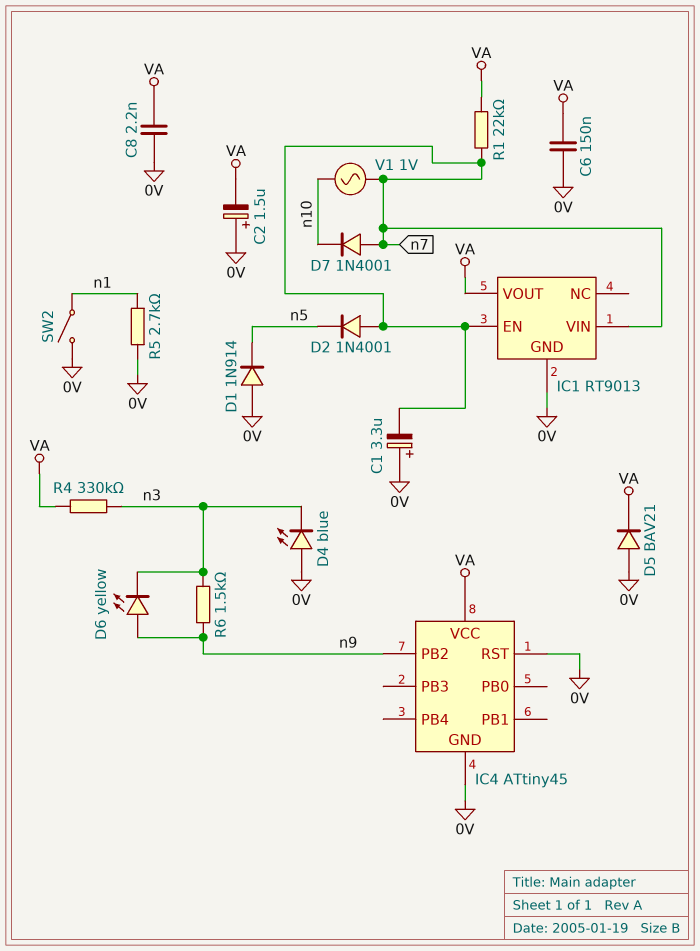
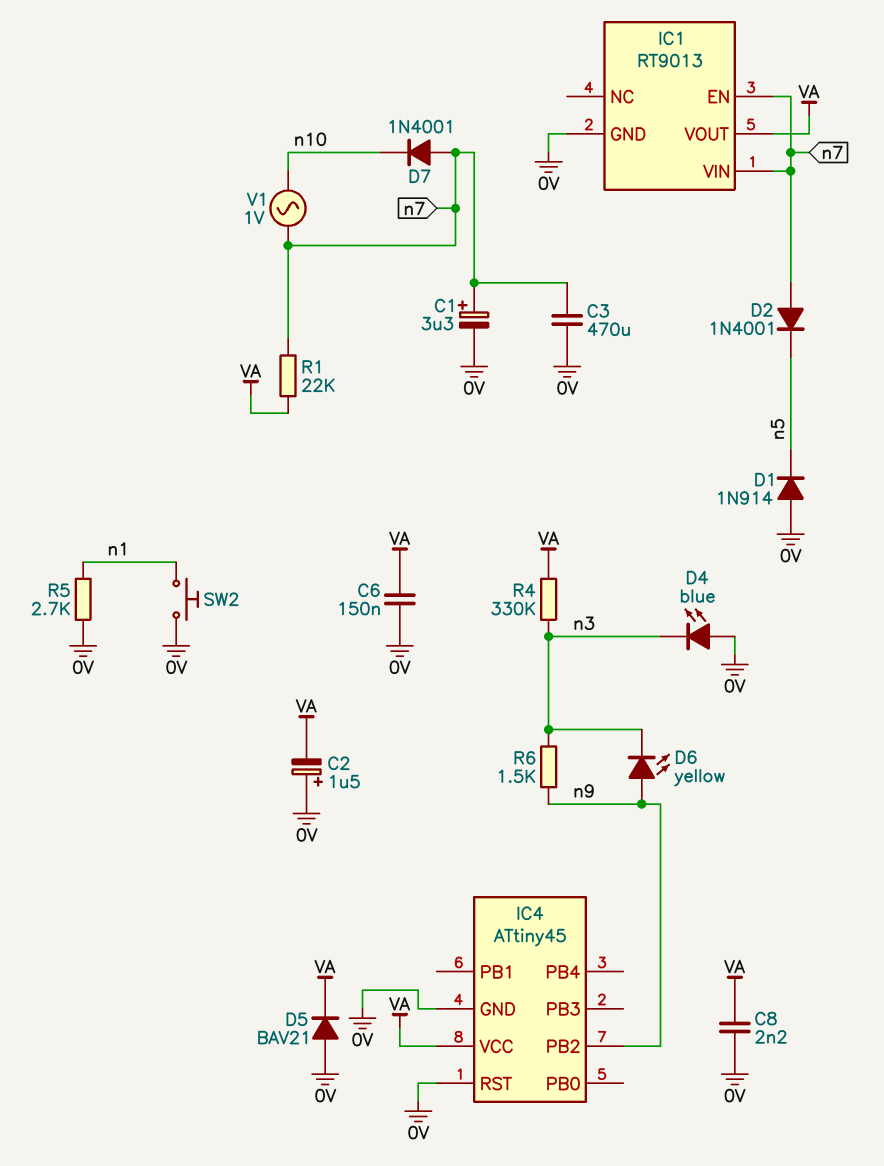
C1: 3.3uF (plus 0V, minus n7) -> 3.3uF (plus n7, minus 0V)
C3: none -> 470uF (0V, n7)
SW2: switch (0V, n1) -> button (0V, n1)

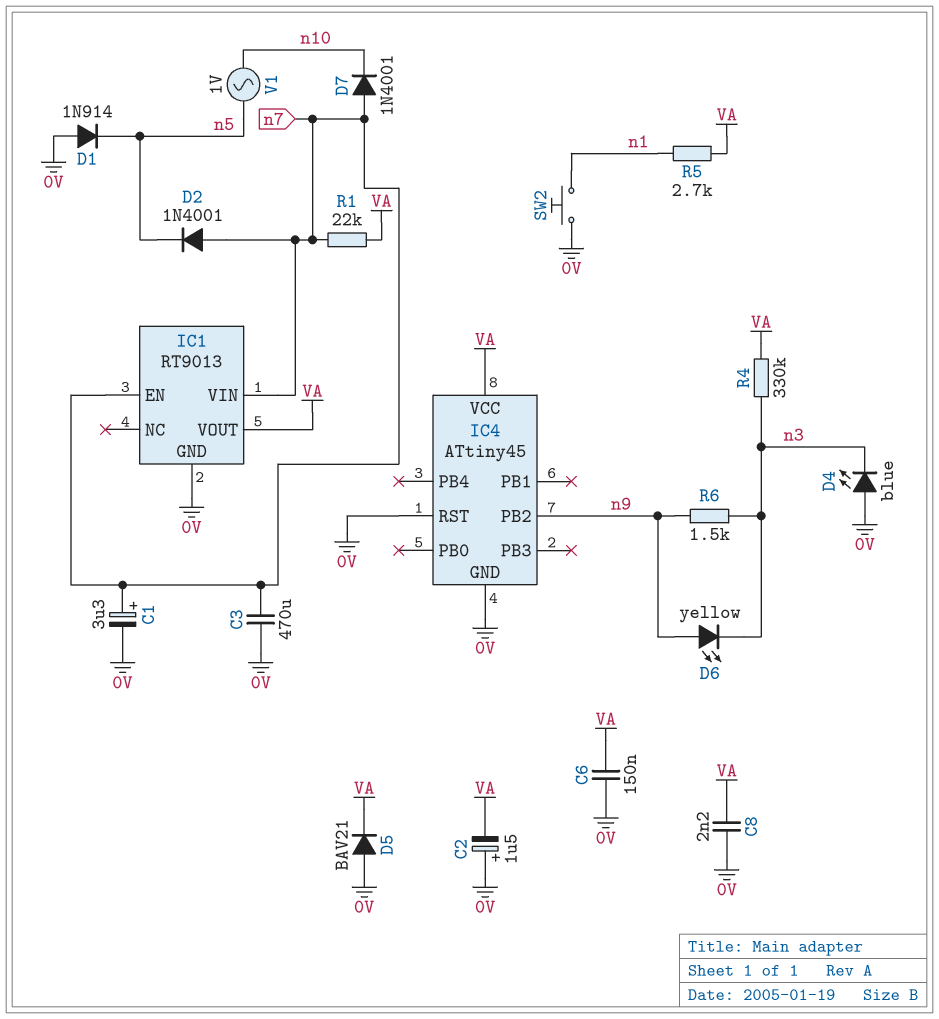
R5: 2.7k (0V, n1) -> 2.7k (VA, n1)
V1: AC 1V (n7, n10) -> AC 1V (n5, n10)

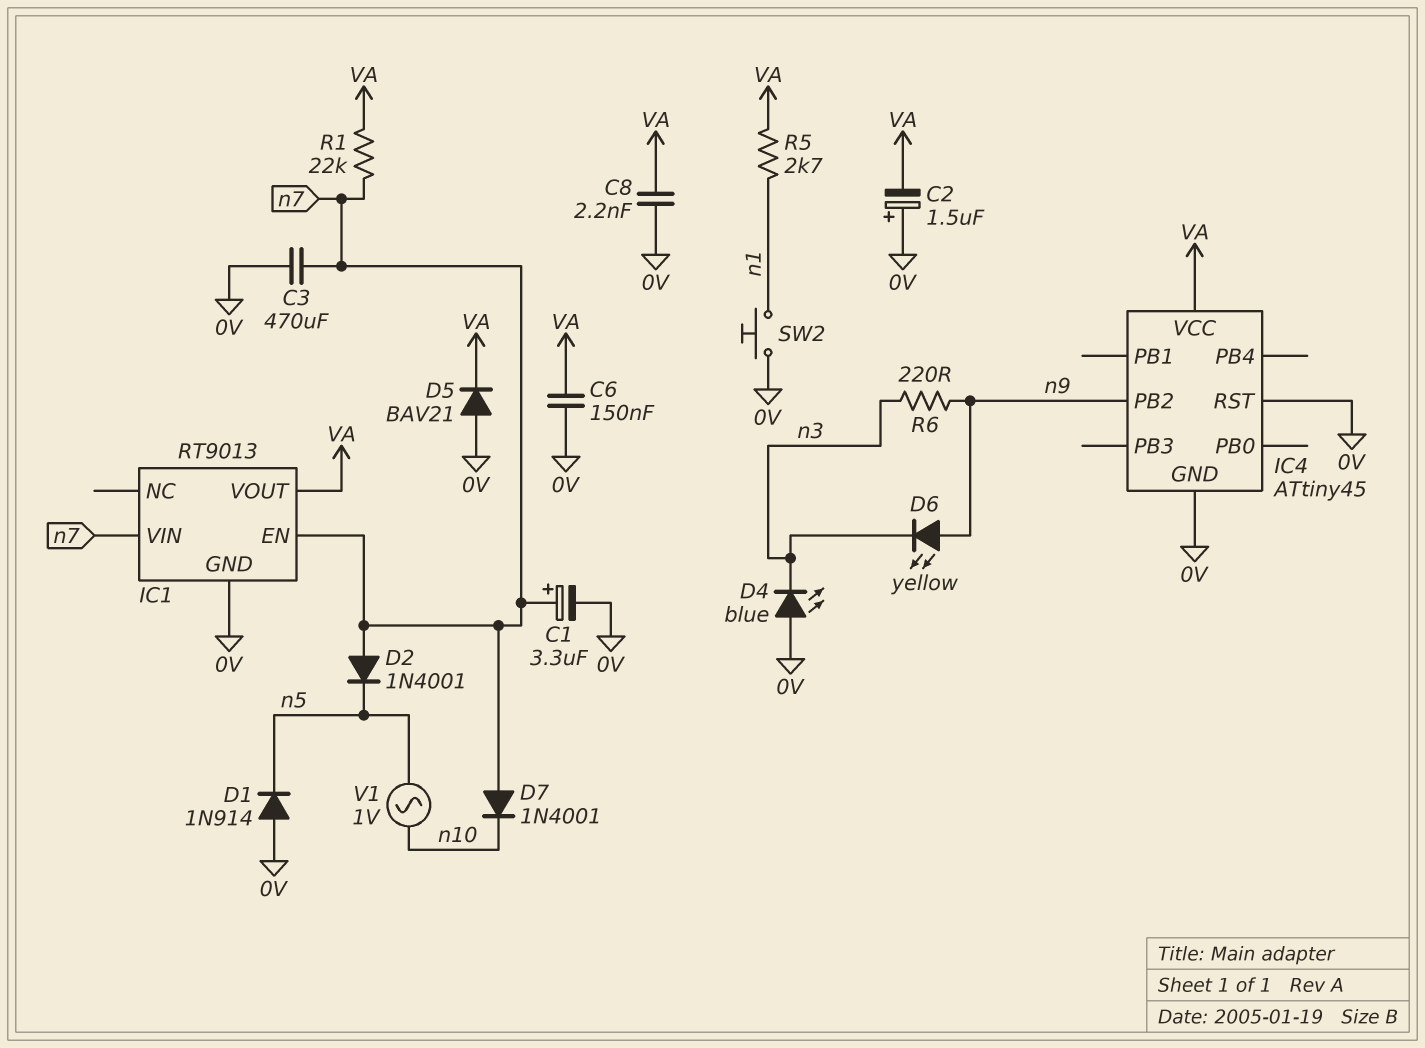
R4: 330k (VA, n3) -> none
R6: 1.5k (n3, n9) -> 220 (n3, n9)

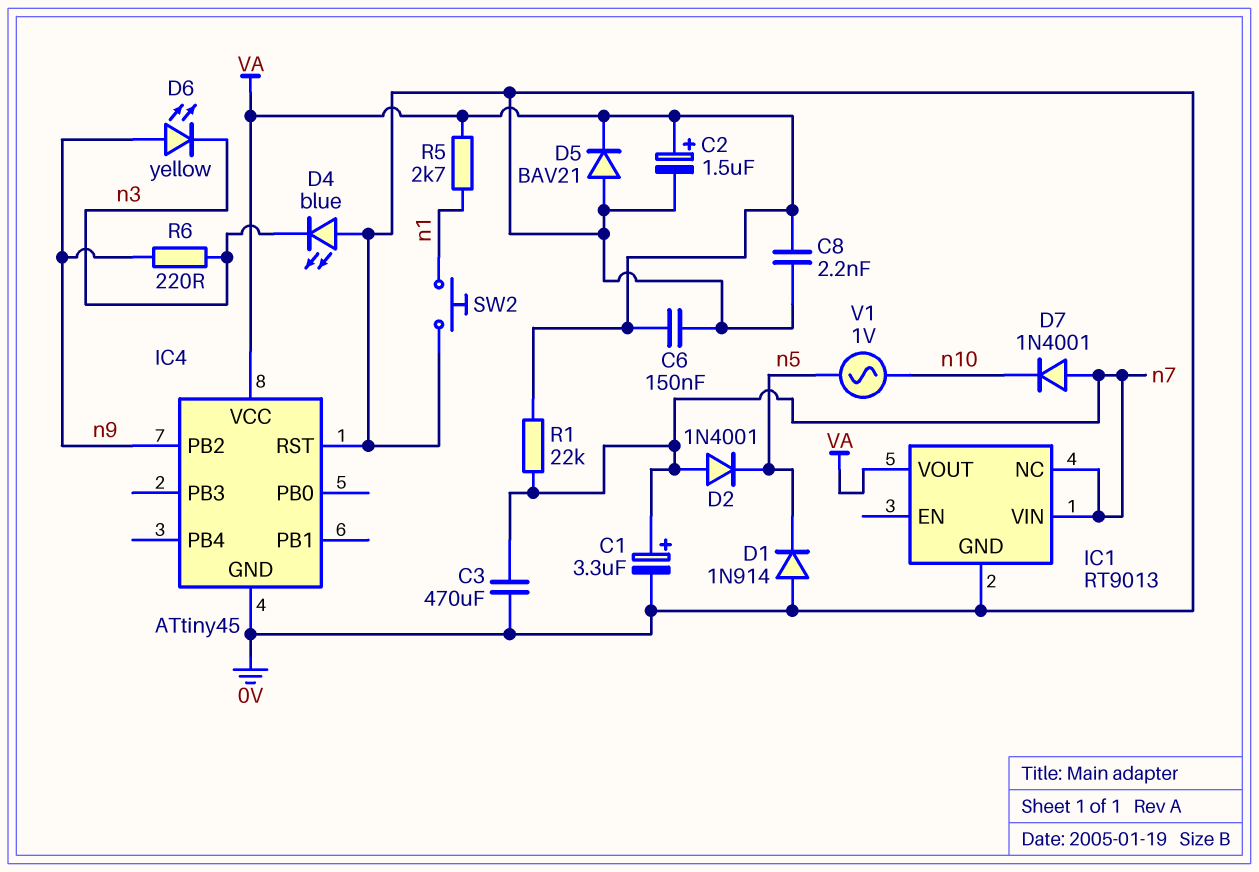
C2: 1.5uF (plus 0V, minus VA) -> 1.5uF (plus VA, minus 0V)
IC1 pin EN: n7 -> none
IC1 pin NC: none -> n7

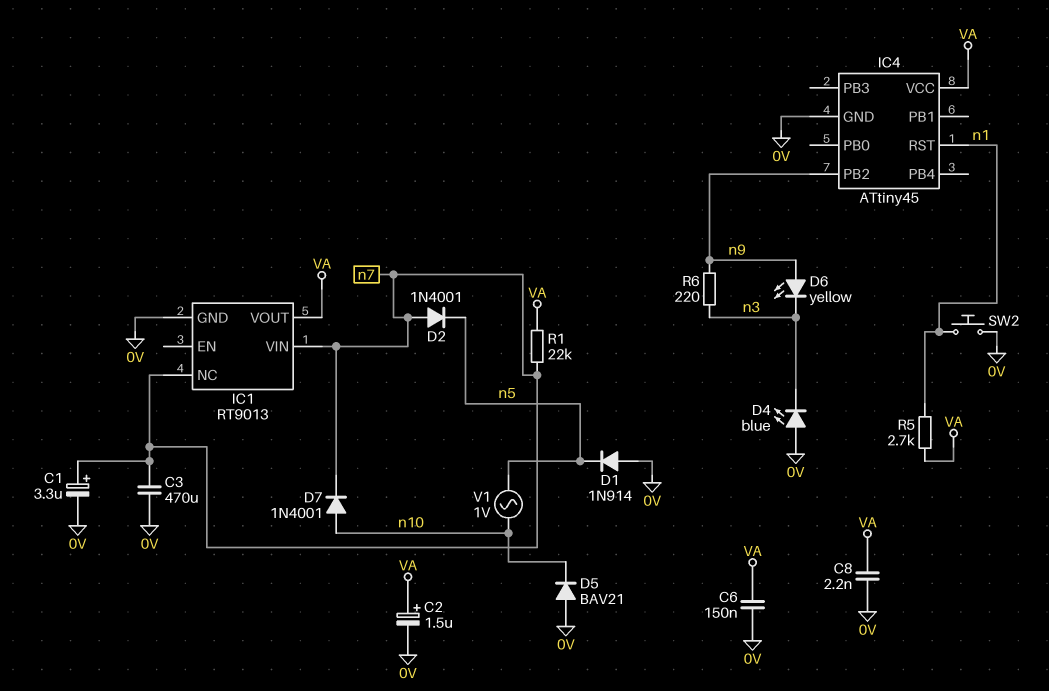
D5: diode BAV21 (A 0V, K VA) -> diode BAV21 (A 0V, K n10)
D7: diode 1N4001 (A n7, K n10) -> diode 1N4001 (A n10, K n7)
IC4 pin RST: 0V -> n1

